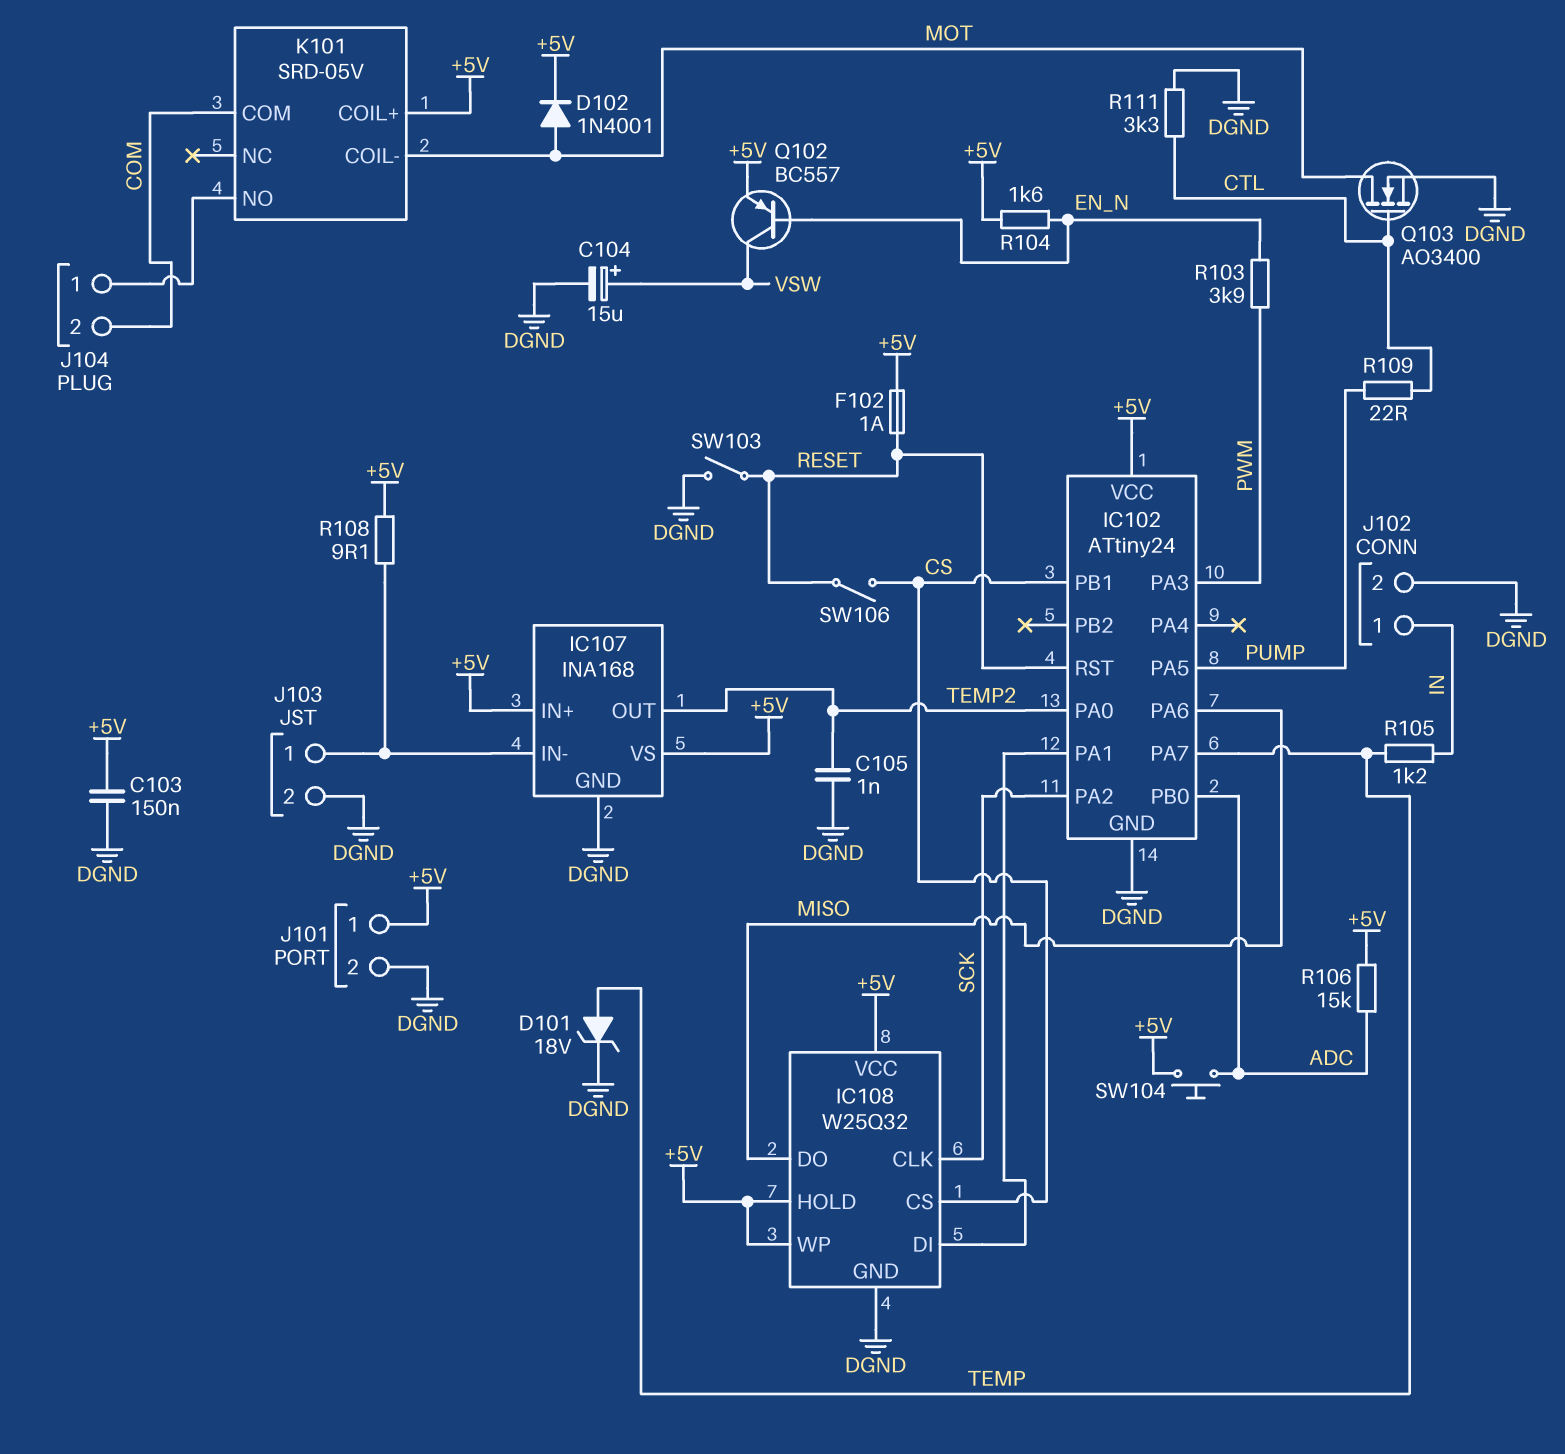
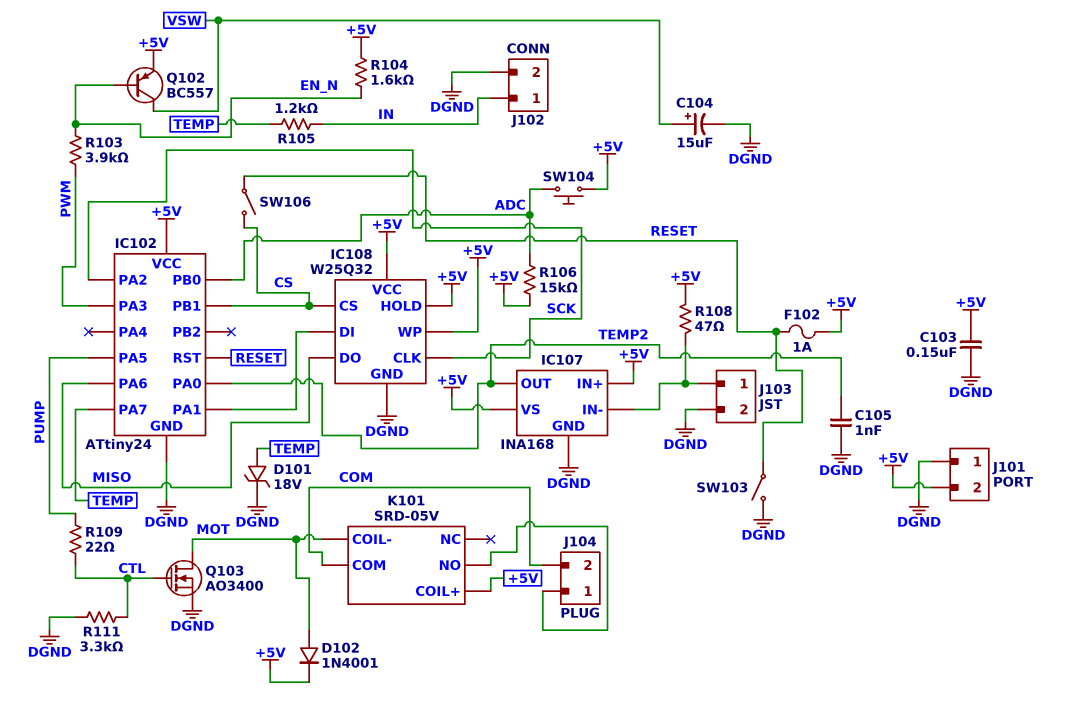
J101 pin 1: +5V -> DGND
J101 pin 2: DGND -> +5V
R108: 9.1 (+5V, IC107/IN-) -> 47 (+5V, IC107/IN-)

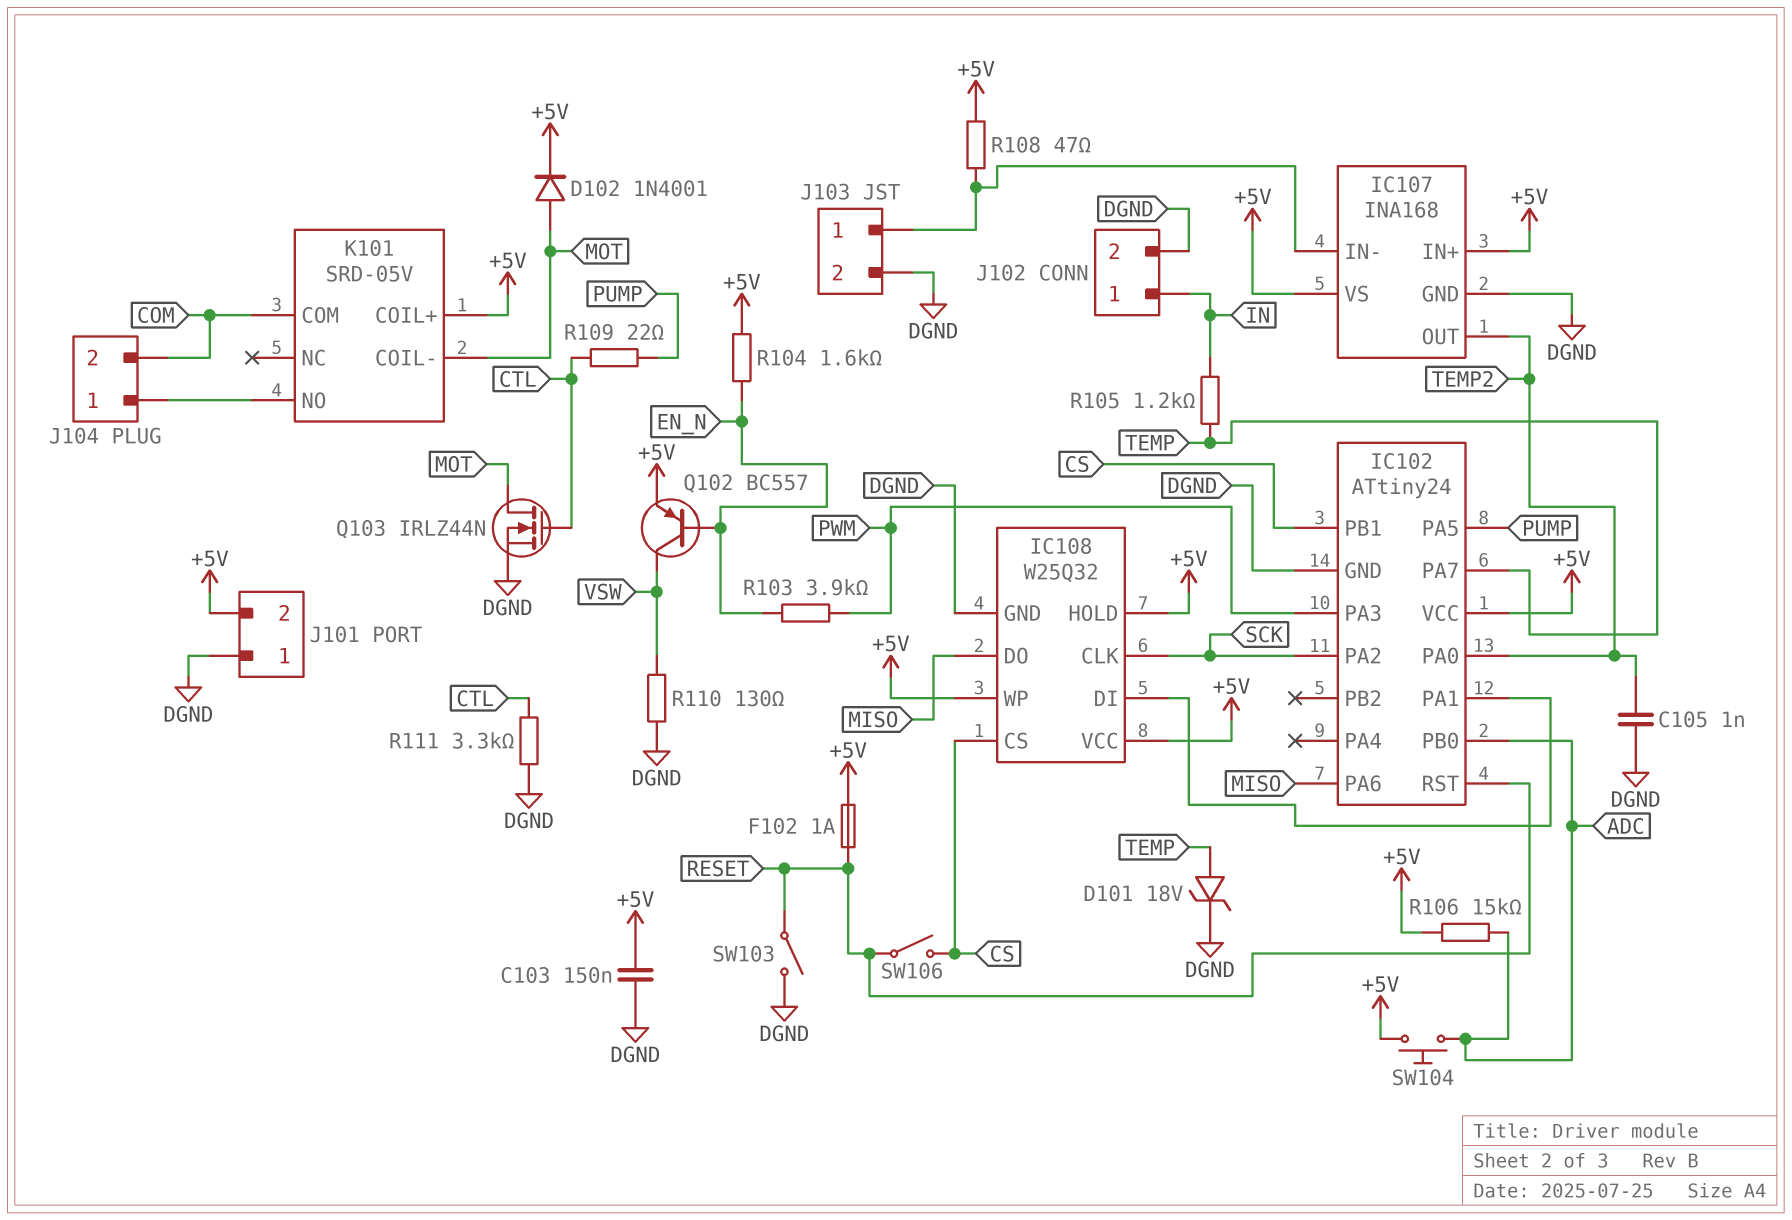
C104: 15uF (plus VSW, minus DGND) -> none
Q103: NMOS AO3400 (G CTL, D MOT, S DGND) -> NMOS IRLZ44N (G CTL, D MOT, S DGND)
R110: none -> 130 (DGND, VSW)

